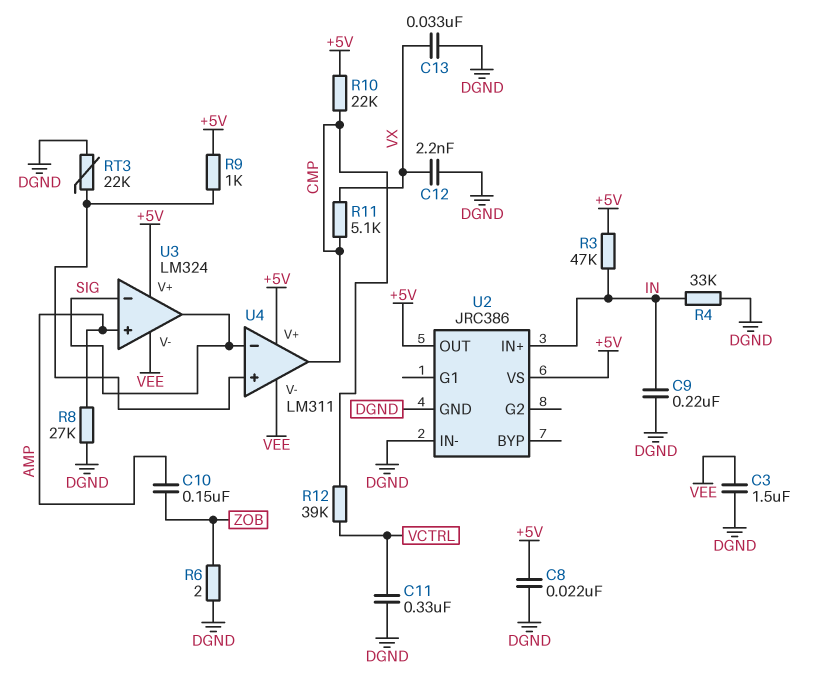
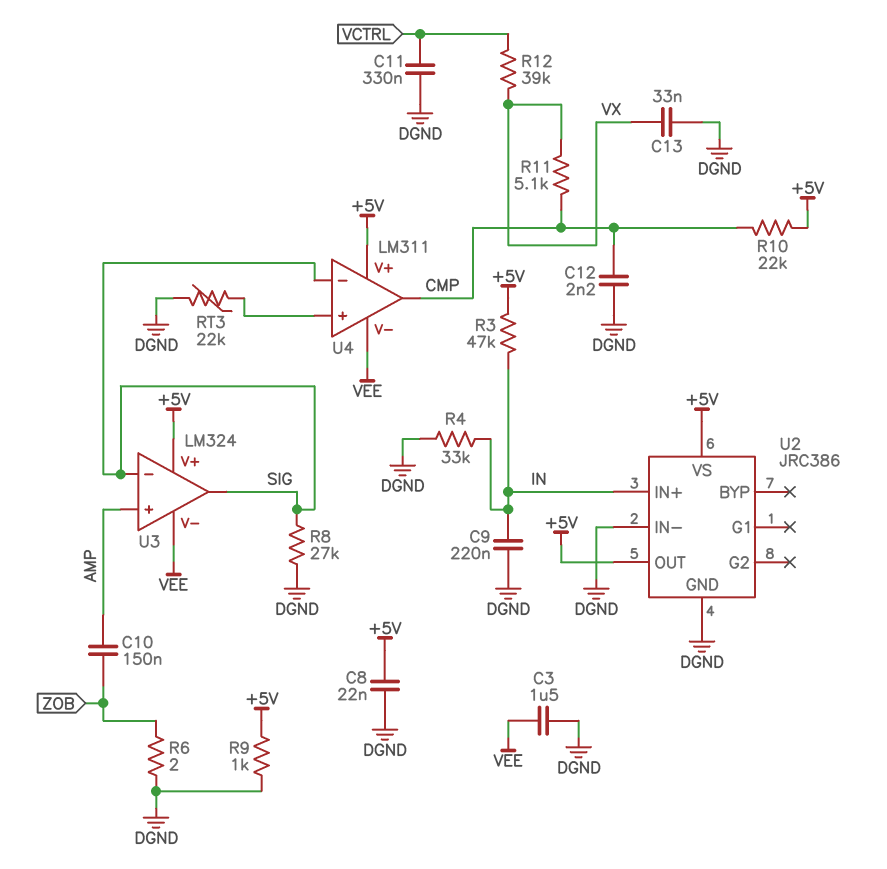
C12: 2.2nF (DGND, VX) -> 2.2nF (CMP, DGND)
R8: 27k (AMP, DGND) -> 27k (DGND, SIG)
R9: 1k (+5V, U4/in+) -> 1k (+5V, DGND)
R12: 39k (CMP, VCTRL) -> 39k (VCTRL, VX)

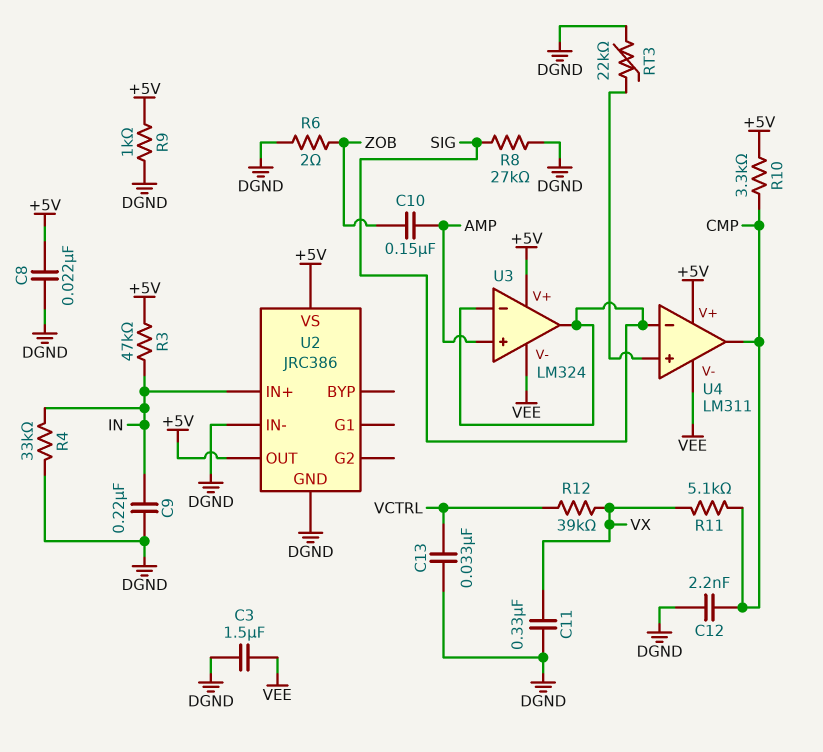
C11: 330nF (DGND, VCTRL) -> 330nF (DGND, VX)
C13: 33nF (DGND, VX) -> 33nF (DGND, VCTRL)
R10: 22k (+5V, CMP) -> 3.3k (+5V, CMP)

